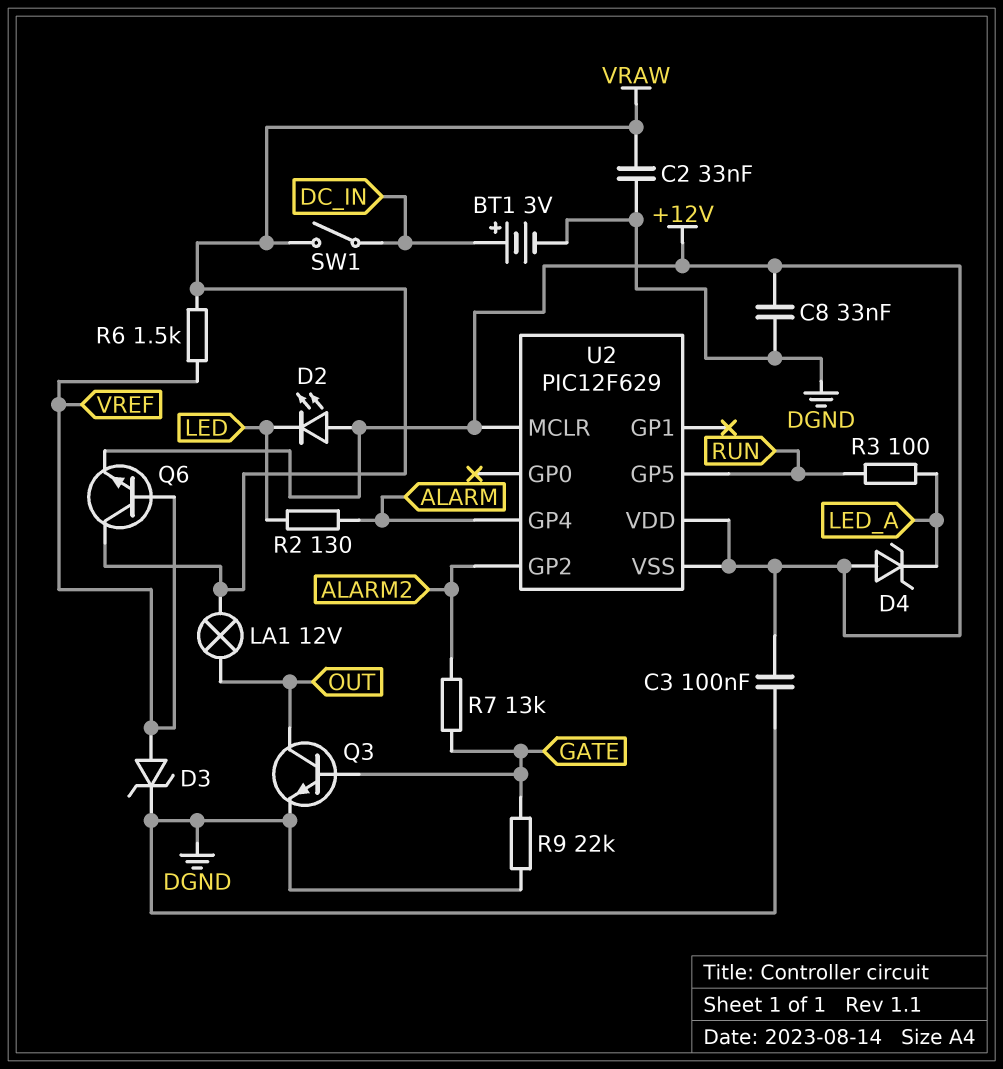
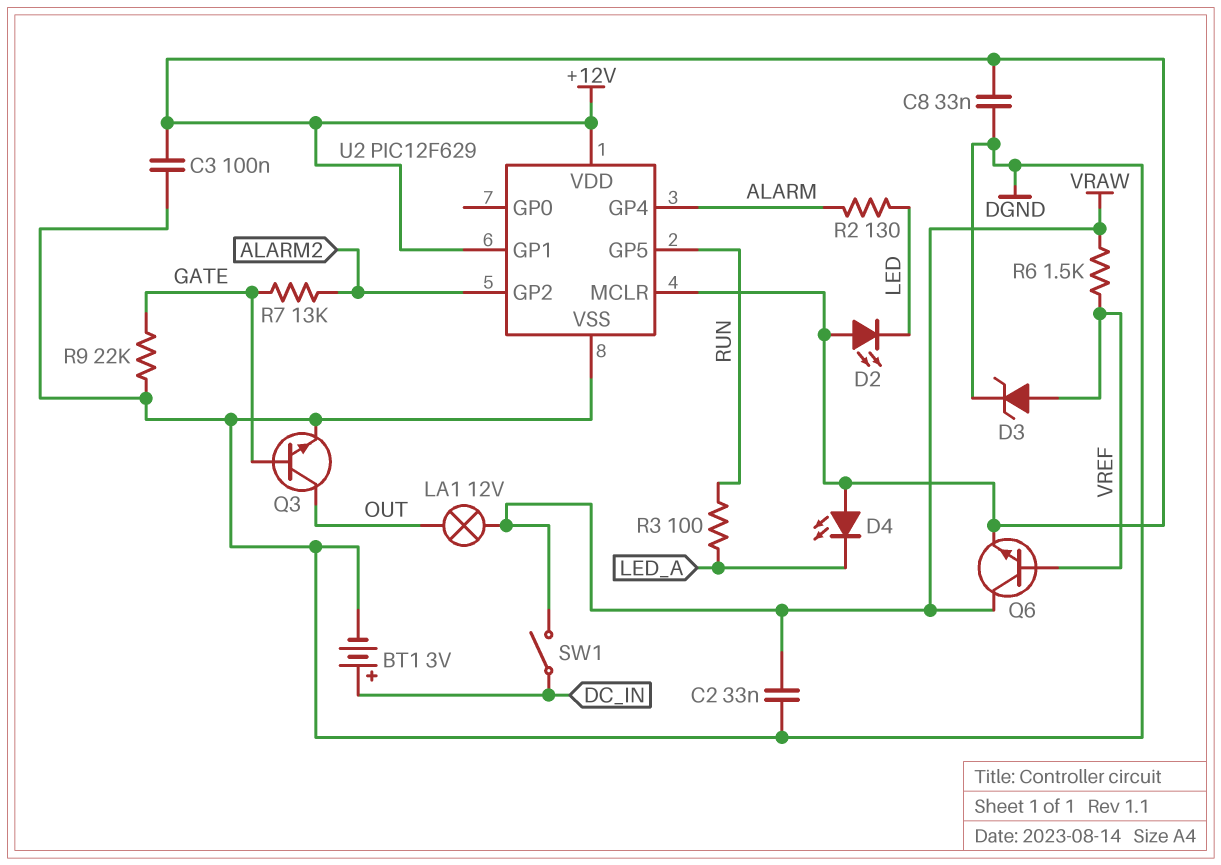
D4: zener (A +12V, K LED_A) -> LED (A +12V, K LED_A)
U2 pin GP1: none -> +12V
U2 pin VSS: +12V -> DGND

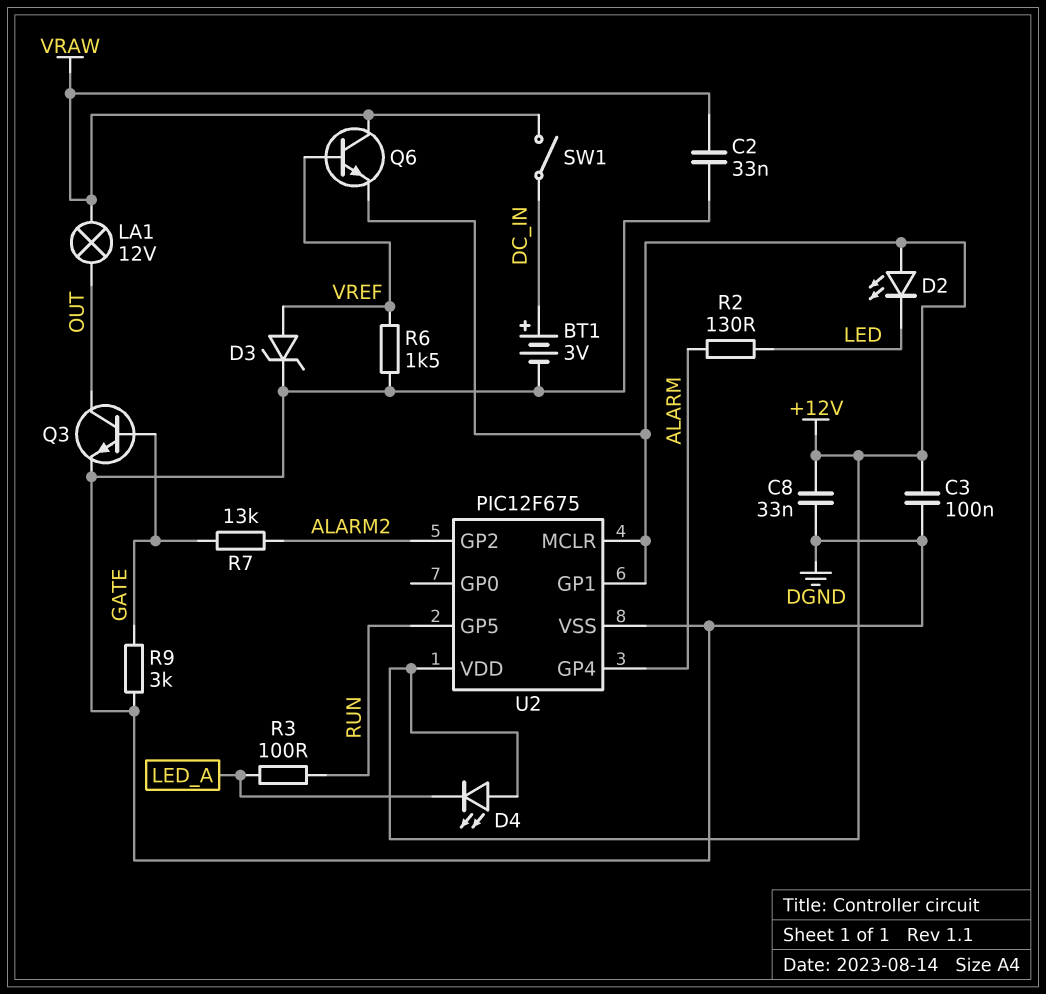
R6: 1.5k (VRAW, VREF) -> 1.5k (DGND, VREF)
R9: 22k (DGND, GATE) -> 3k (DGND, GATE)
U2: PIC12F629 -> PIC12F675

